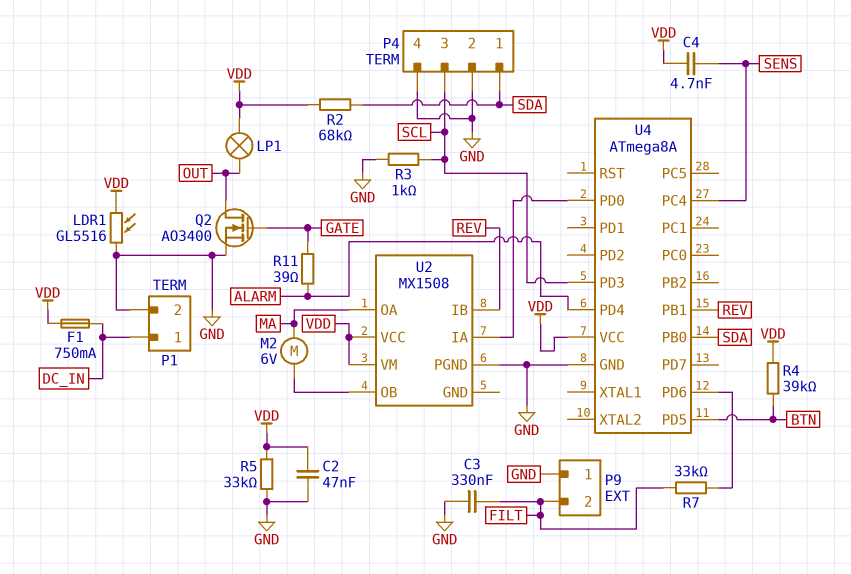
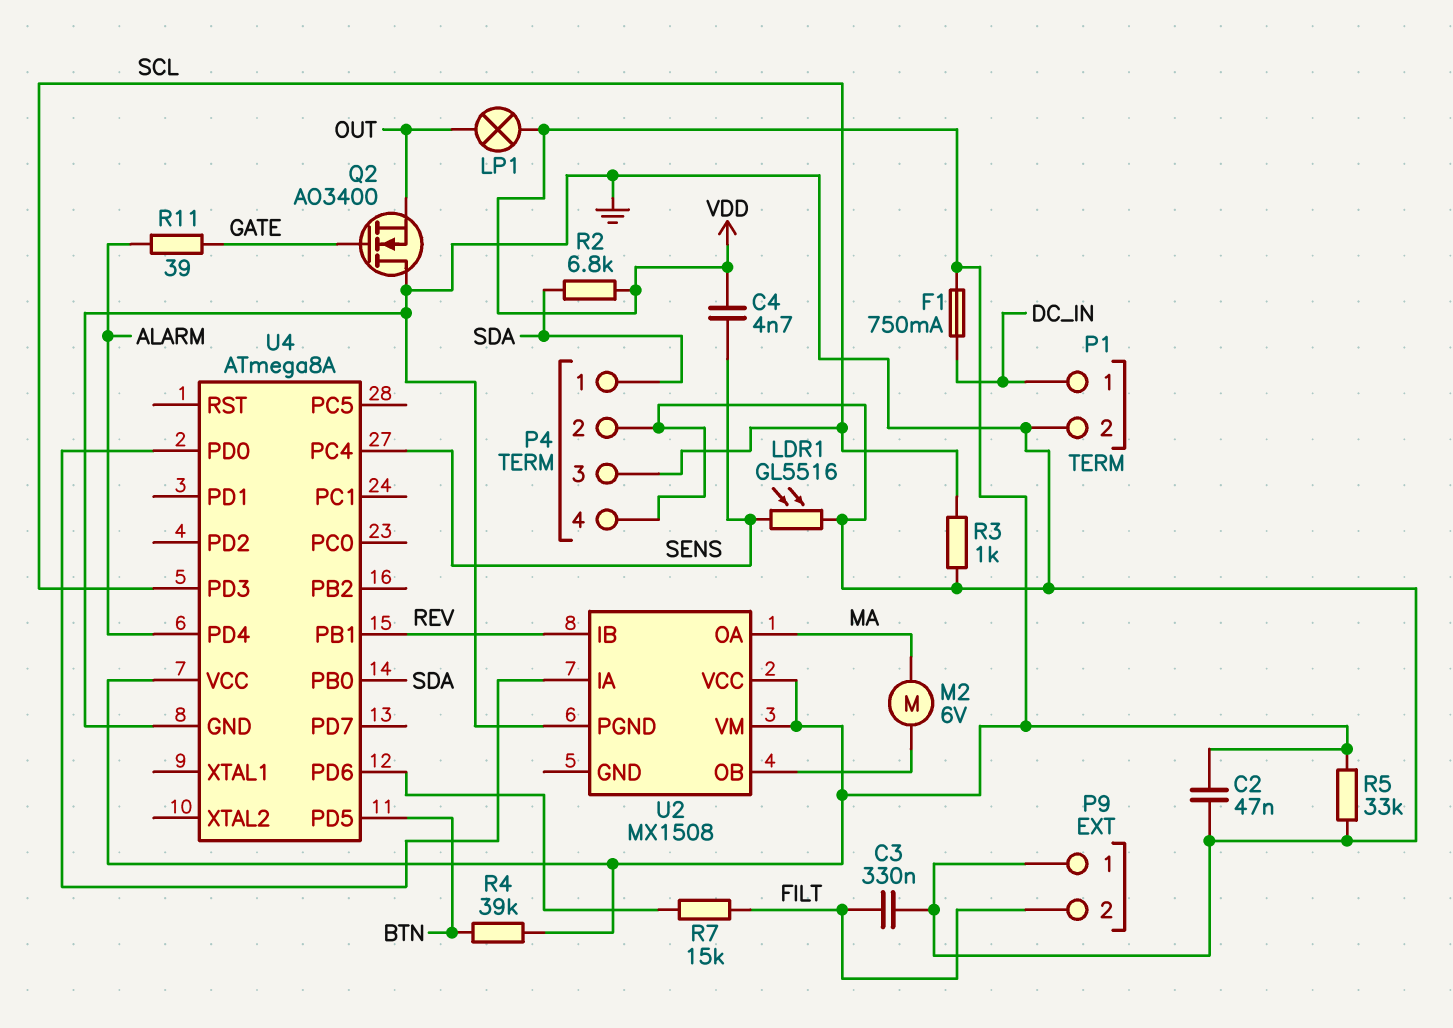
LDR1: GL5516 (GND, VDD) -> GL5516 (GND, SENS)
Q2: NMOS AO3400 (G GATE, D OUT, S GND) -> NMOS AO3400 (G GATE, D GND, S OUT)
R2: 68k (SDA, VDD) -> 6.8k (SDA, VDD)
R7: 33k (FILT, U4/PD6) -> 15k (FILT, U4/PD6)

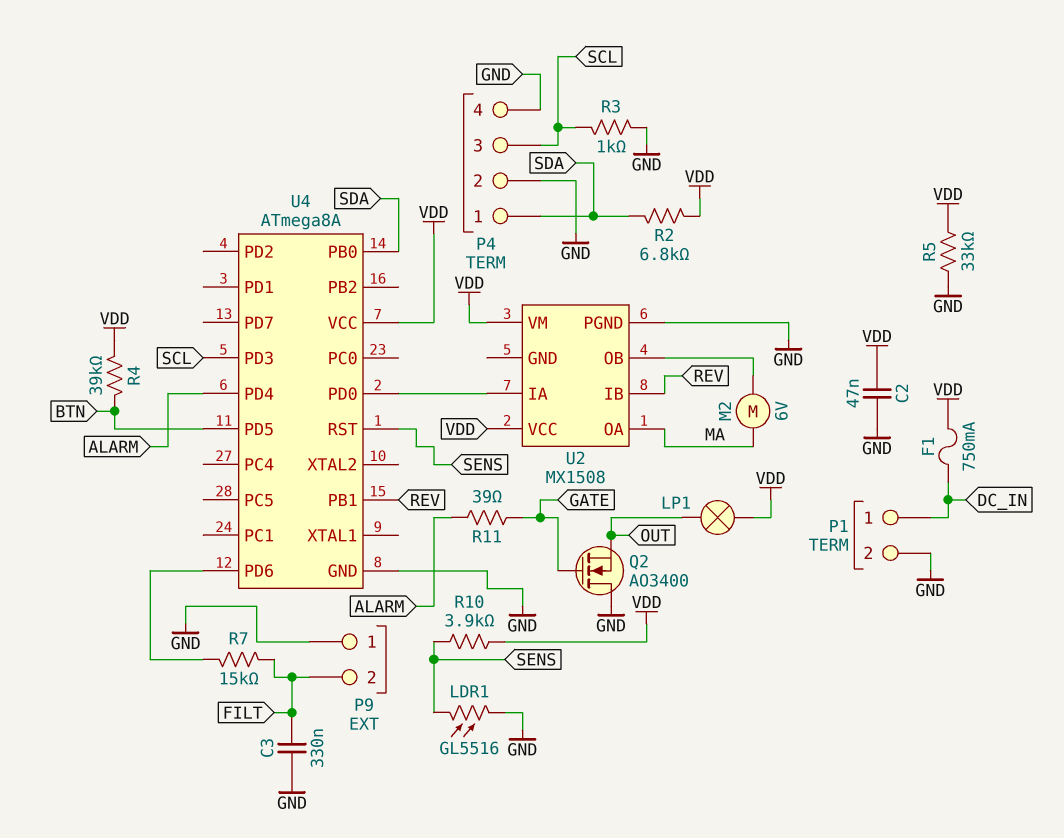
C4: 4.7nF (SENS, VDD) -> none
R10: none -> 3.9k (SENS, VDD)
U4 pin PC4: SENS -> none
U4 pin RST: none -> SENS

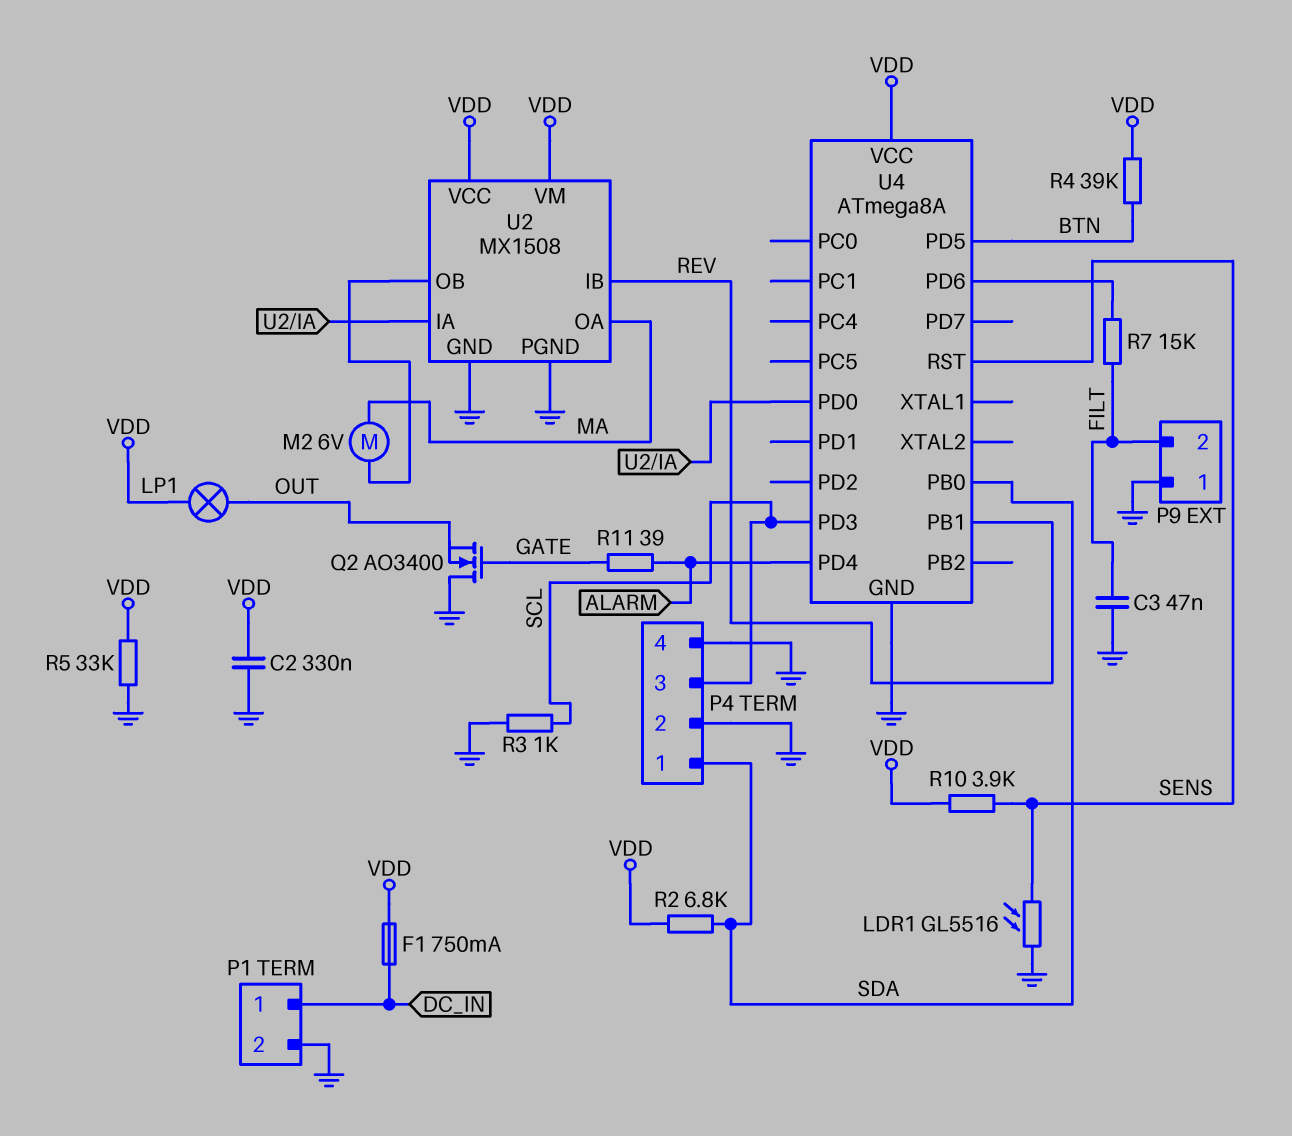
C2: 47nF (GND, VDD) -> 330nF (GND, VDD)
C3: 330nF (FILT, GND) -> 47nF (FILT, GND)
U2 pin GND: none -> GND

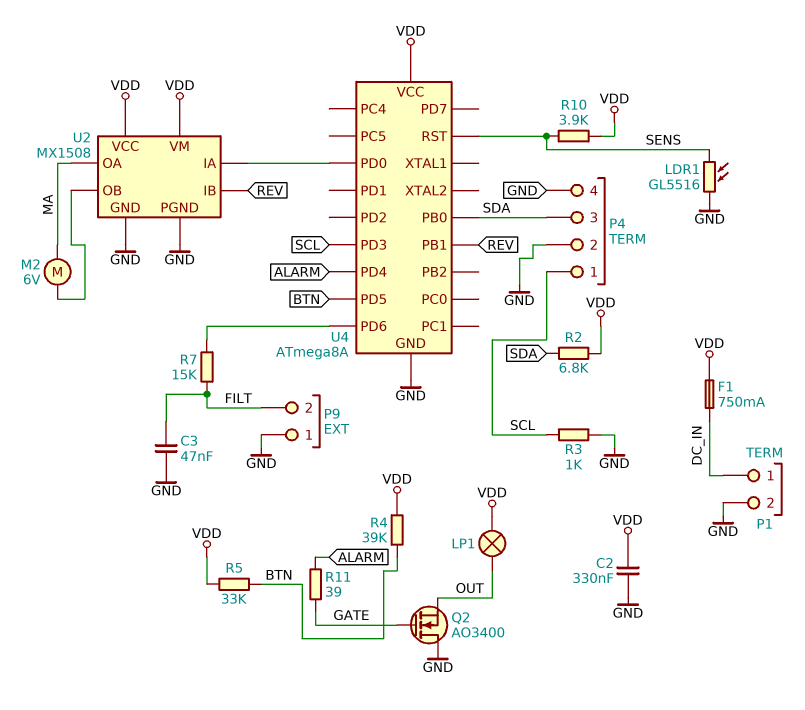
P4 pin 1: SDA -> SCL
P4 pin 3: SCL -> SDA
R5: 33k (GND, VDD) -> 33k (BTN, VDD)

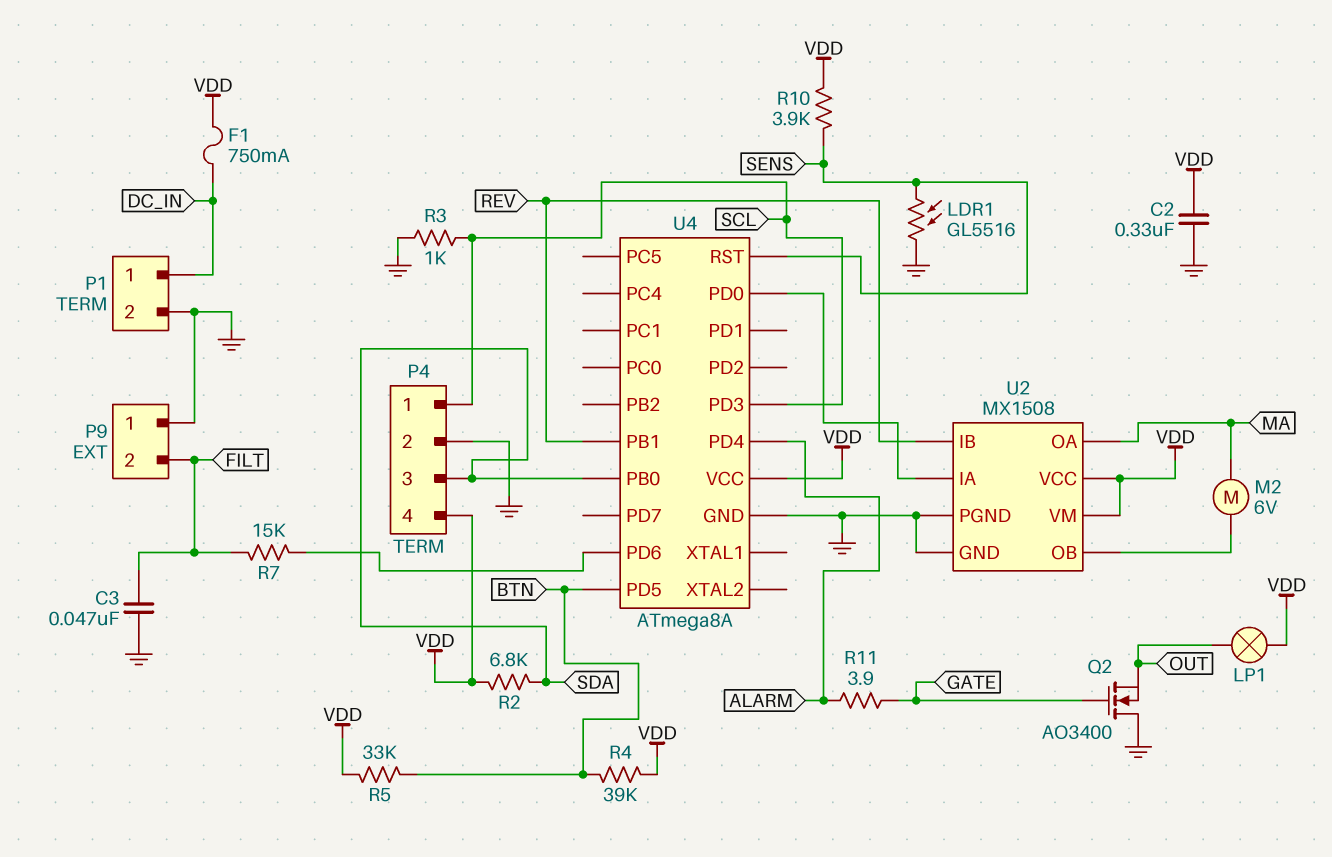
P4 pin 4: GND -> VDD
R11: 39 (ALARM, GATE) -> 3.9 (ALARM, GATE)

